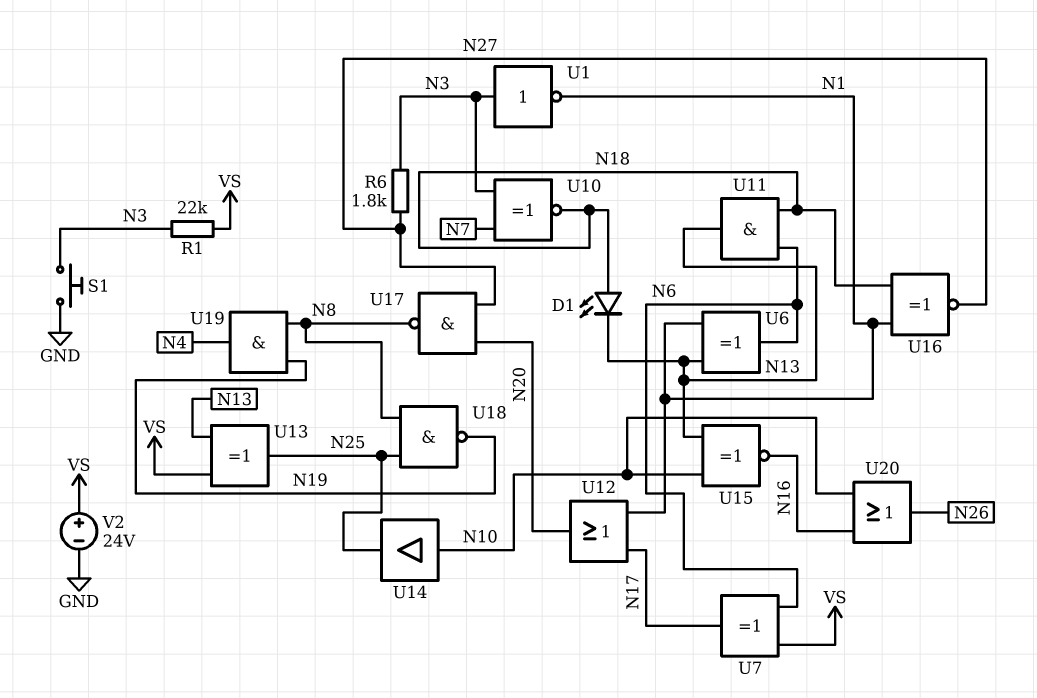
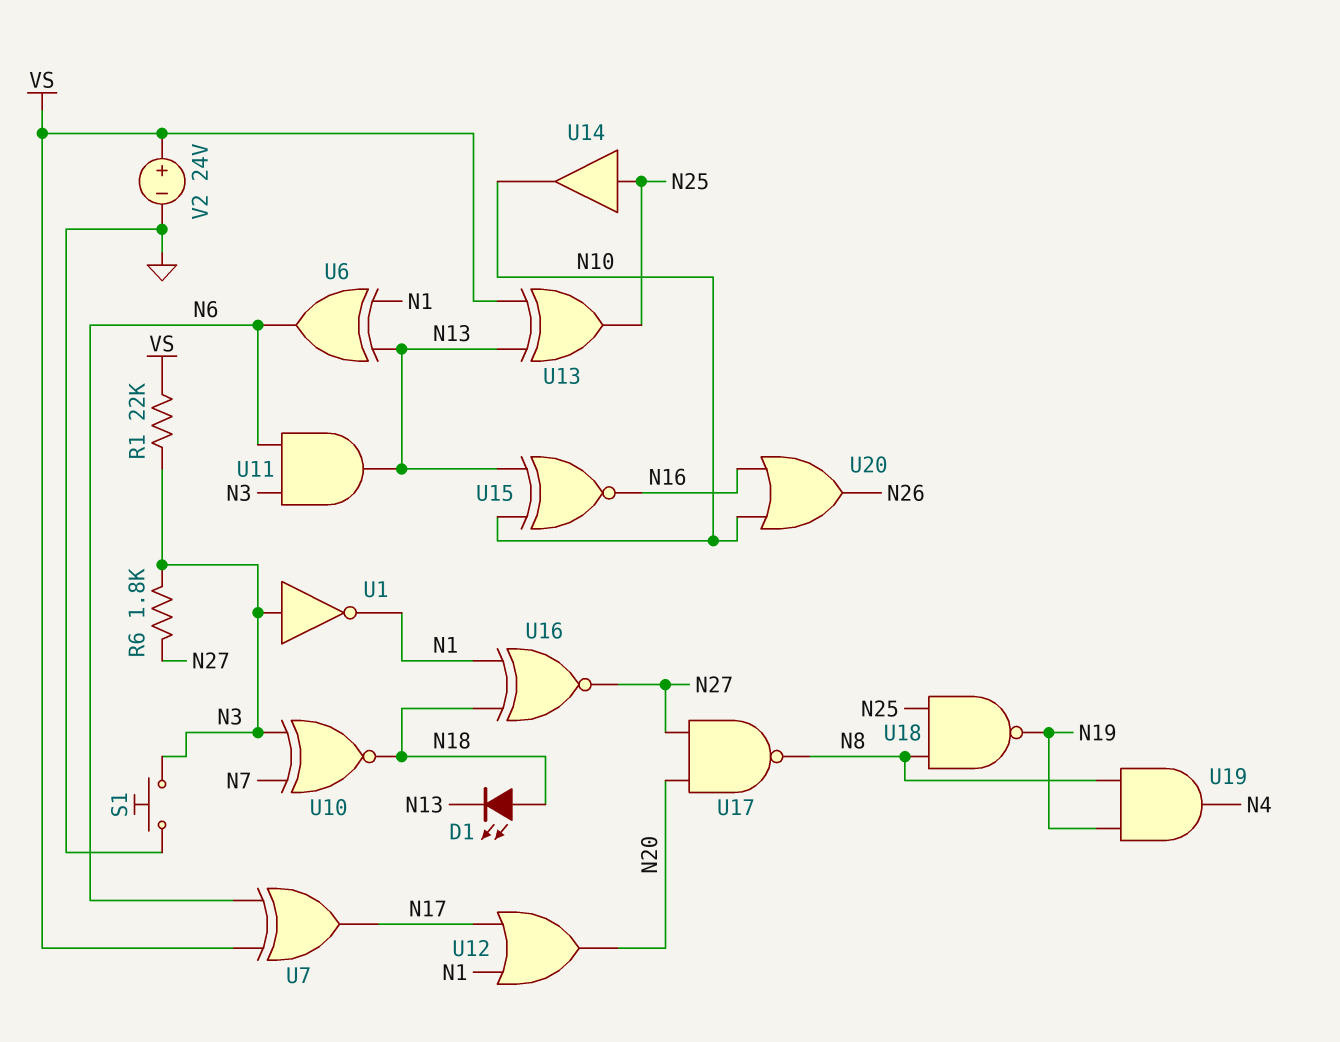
U11: AND (in N6, in N18, out N13) -> AND (in N3, in N6, out N13)
U14: buffer (in N10, out N25) -> buffer (in N25, out N10)

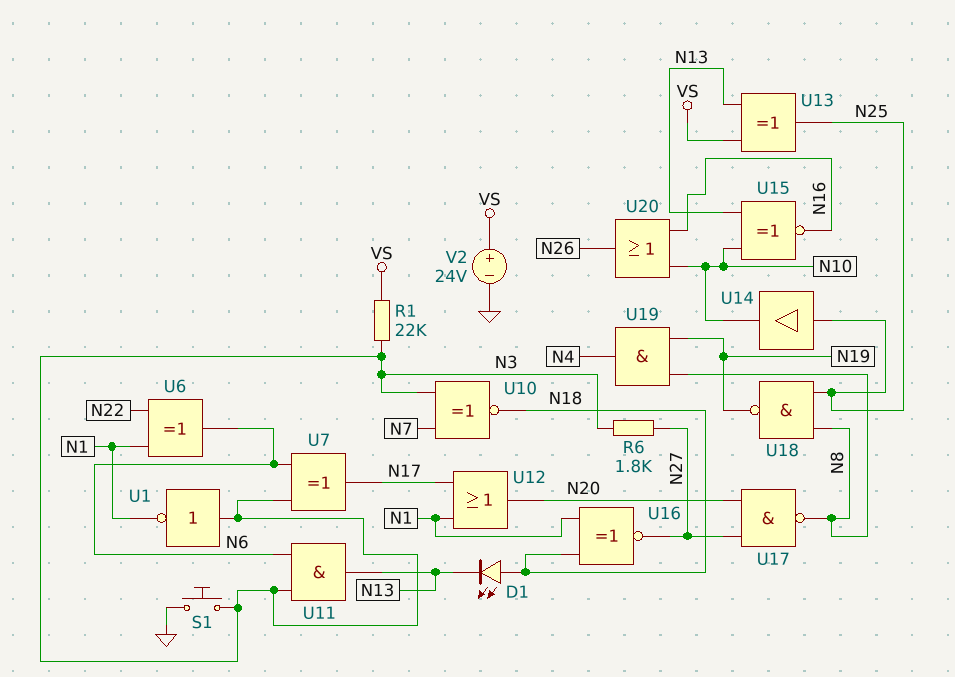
U6: XOR (in N1, in N13, out N6) -> XOR (in N1, in N22, out N6)
U7: XOR (in N6, in VS, out N17) -> XOR (in N3, in N6, out N17)

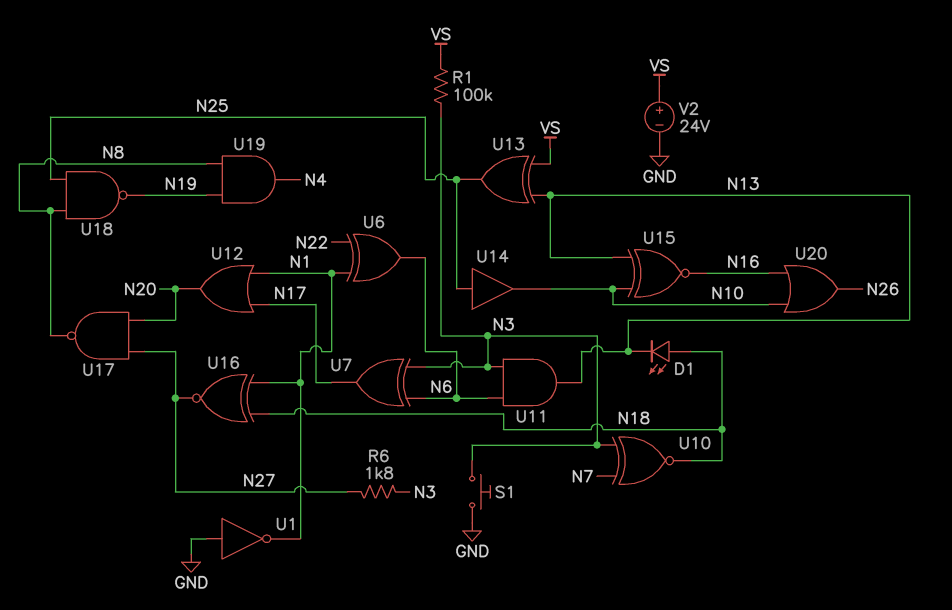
R1: 22k (N3, VS) -> 100k (N3, VS)
U1: NOT (in N3, out N1) -> NOT (in GND, out N1)

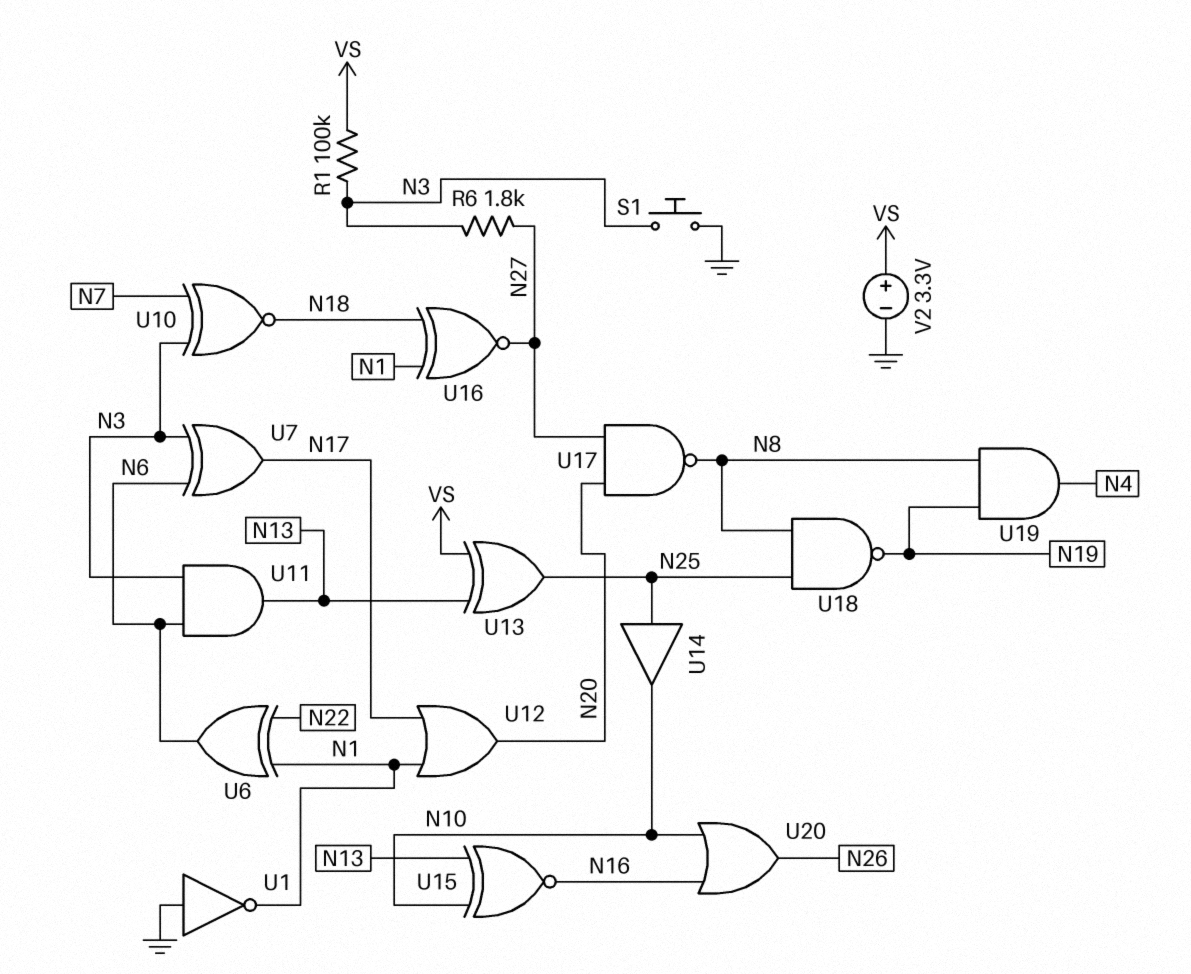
D1: LED (A N18, K N13) -> none
V2: 24V (plus VS, minus GND) -> 3.3V (plus VS, minus GND)

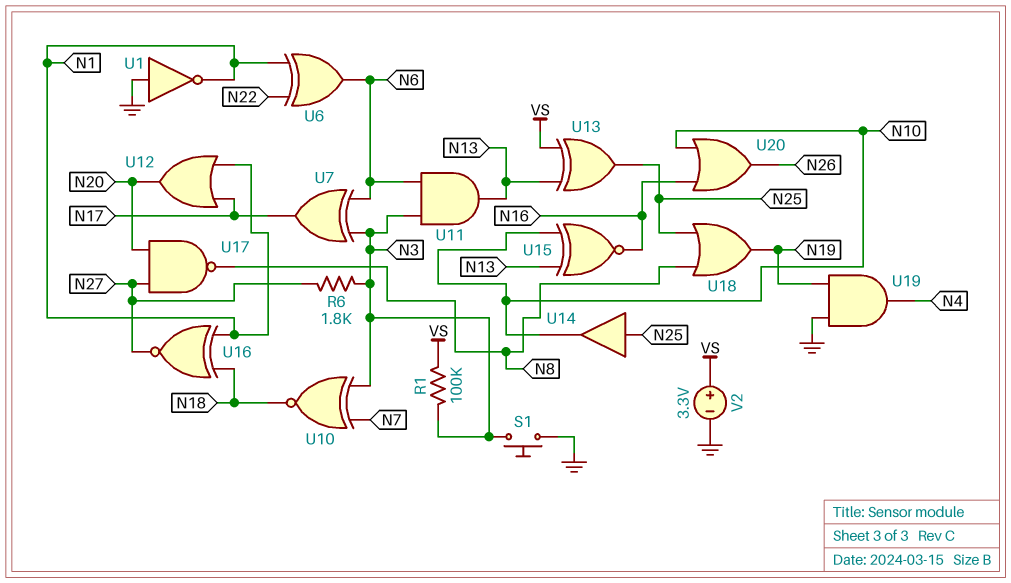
U18: NAND (in N8, in N25, out N19) -> OR (in N8, in N25, out N19)
U19: AND (in N8, in N19, out N4) -> AND (in GND, in N19, out N4)

